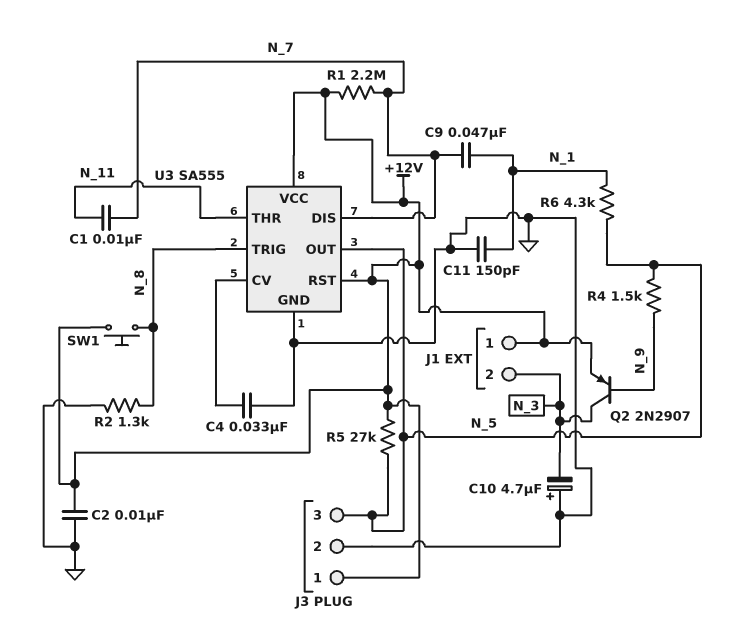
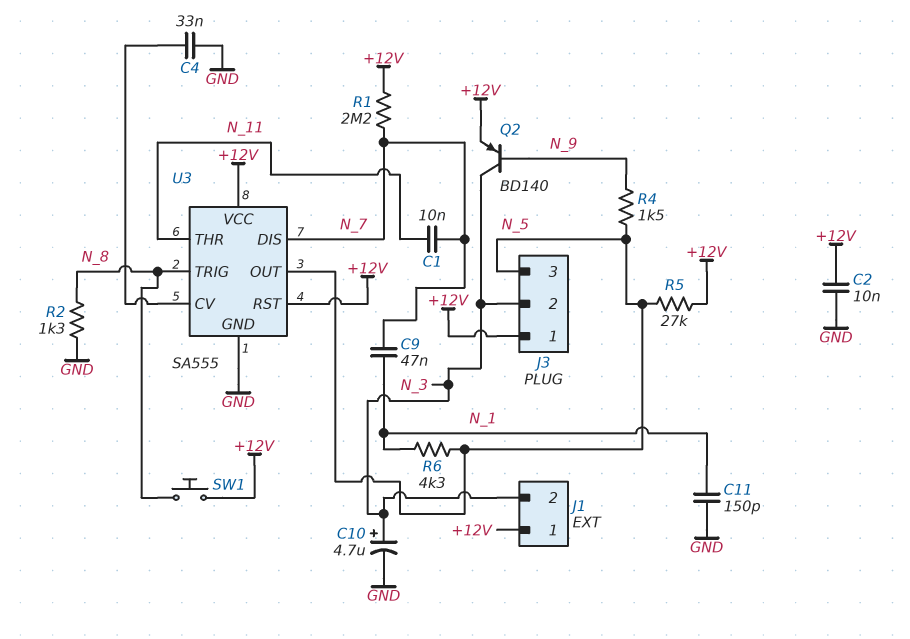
C10: 4.7uF (plus GND, minus N_3) -> 4.7uF (plus N_3, minus GND)
J3 pin 2: GND -> N_3
Q2: PNP 2N2907 (B N_9, C N_3, E +12V) -> PNP BD140 (B N_9, C N_3, E +12V)

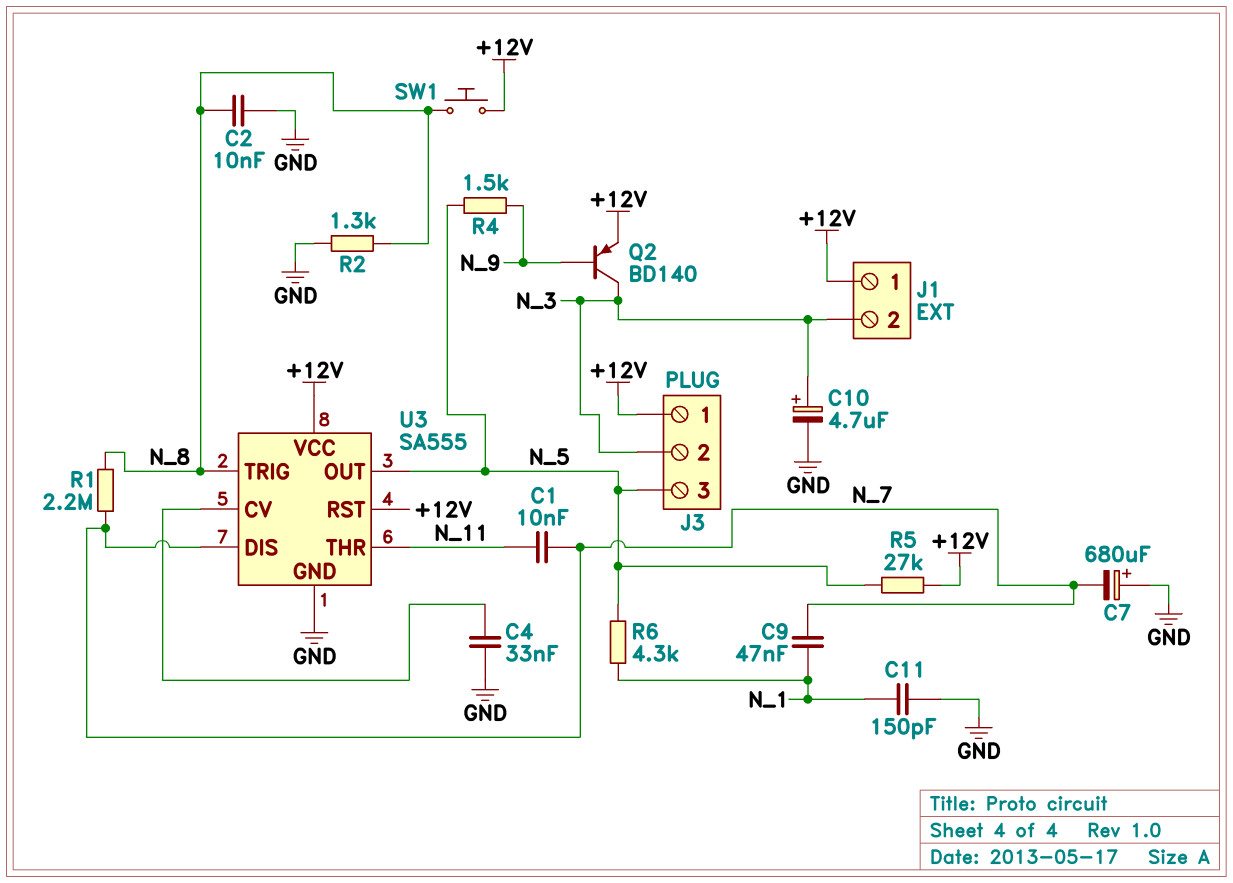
C2: 10nF (+12V, GND) -> 10nF (GND, N_8)
C7: none -> 680uF (plus GND, minus N_7)
R1: 2.2M (+12V, N_7) -> 2.2M (N_7, N_8)

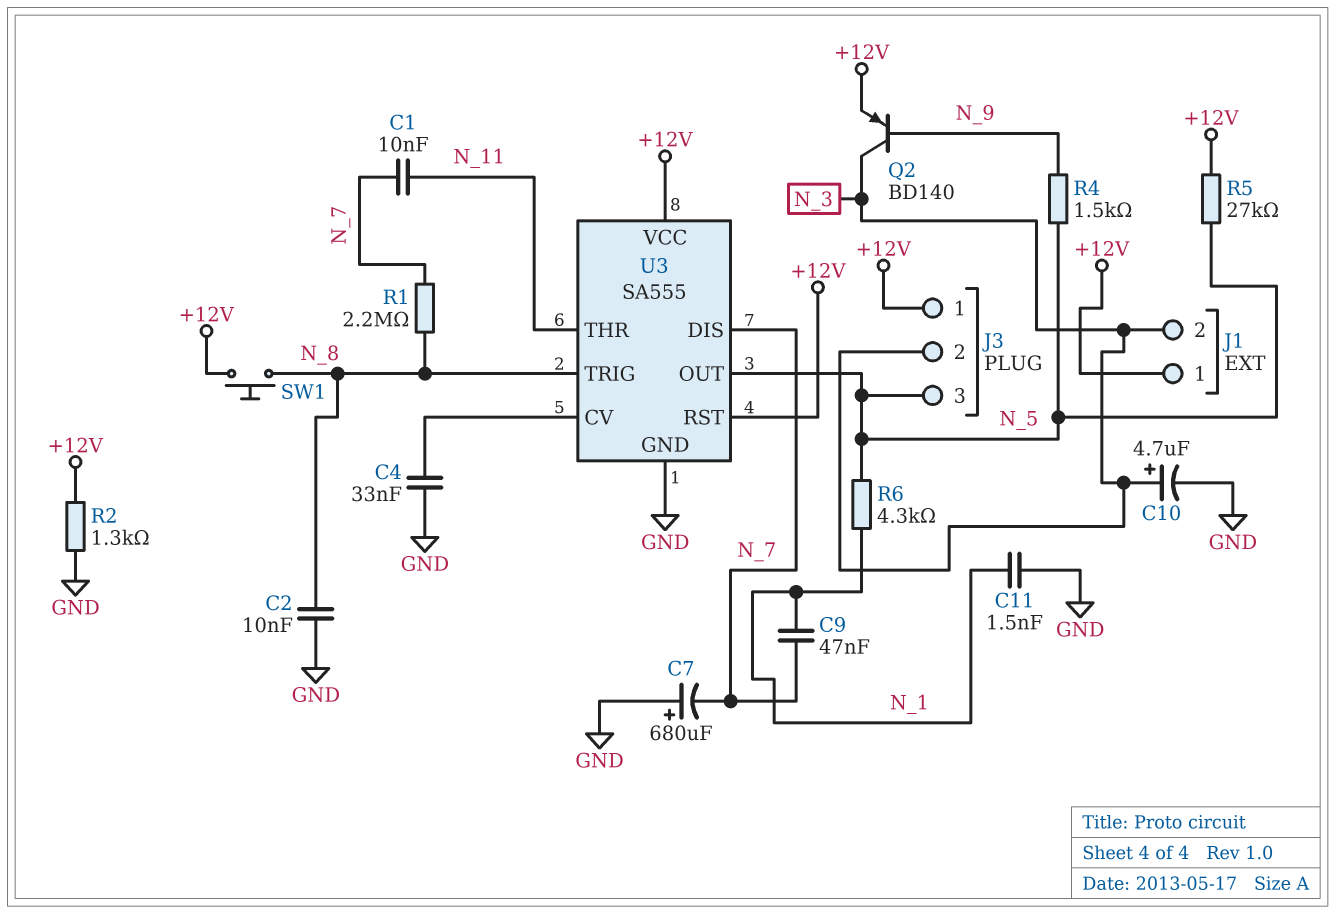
C11: 150pF (GND, N_1) -> 1.5nF (GND, N_1)
R2: 1.3k (GND, N_8) -> 1.3k (+12V, GND)

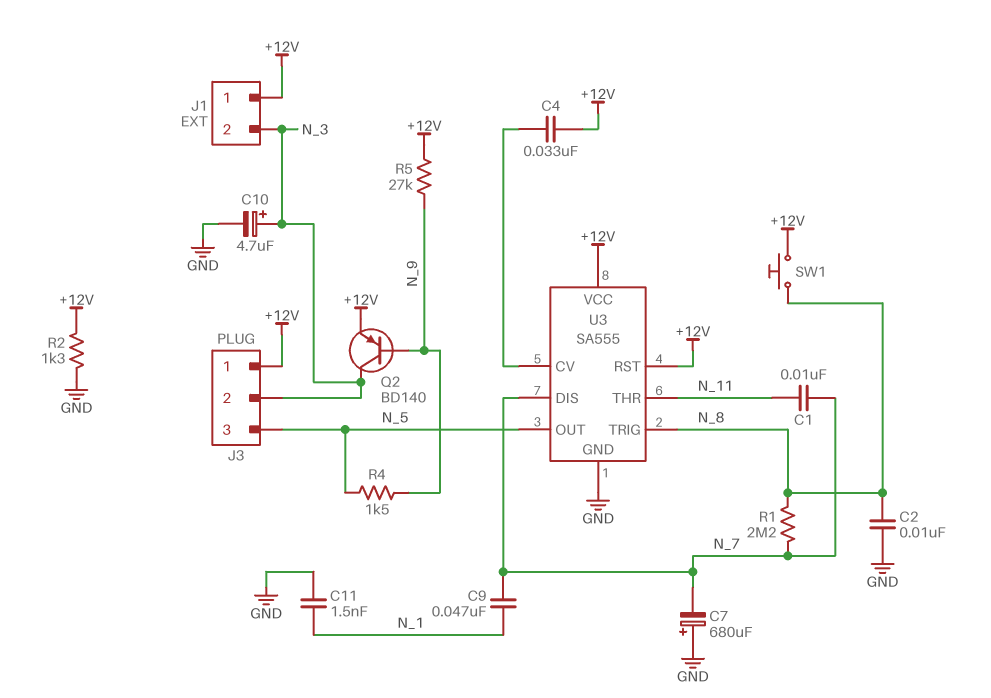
C4: 33nF (GND, U3/CV) -> 33nF (+12V, U3/CV)
R5: 27k (+12V, N_5) -> 27k (+12V, N_9)
R6: 4.3k (N_1, N_5) -> none

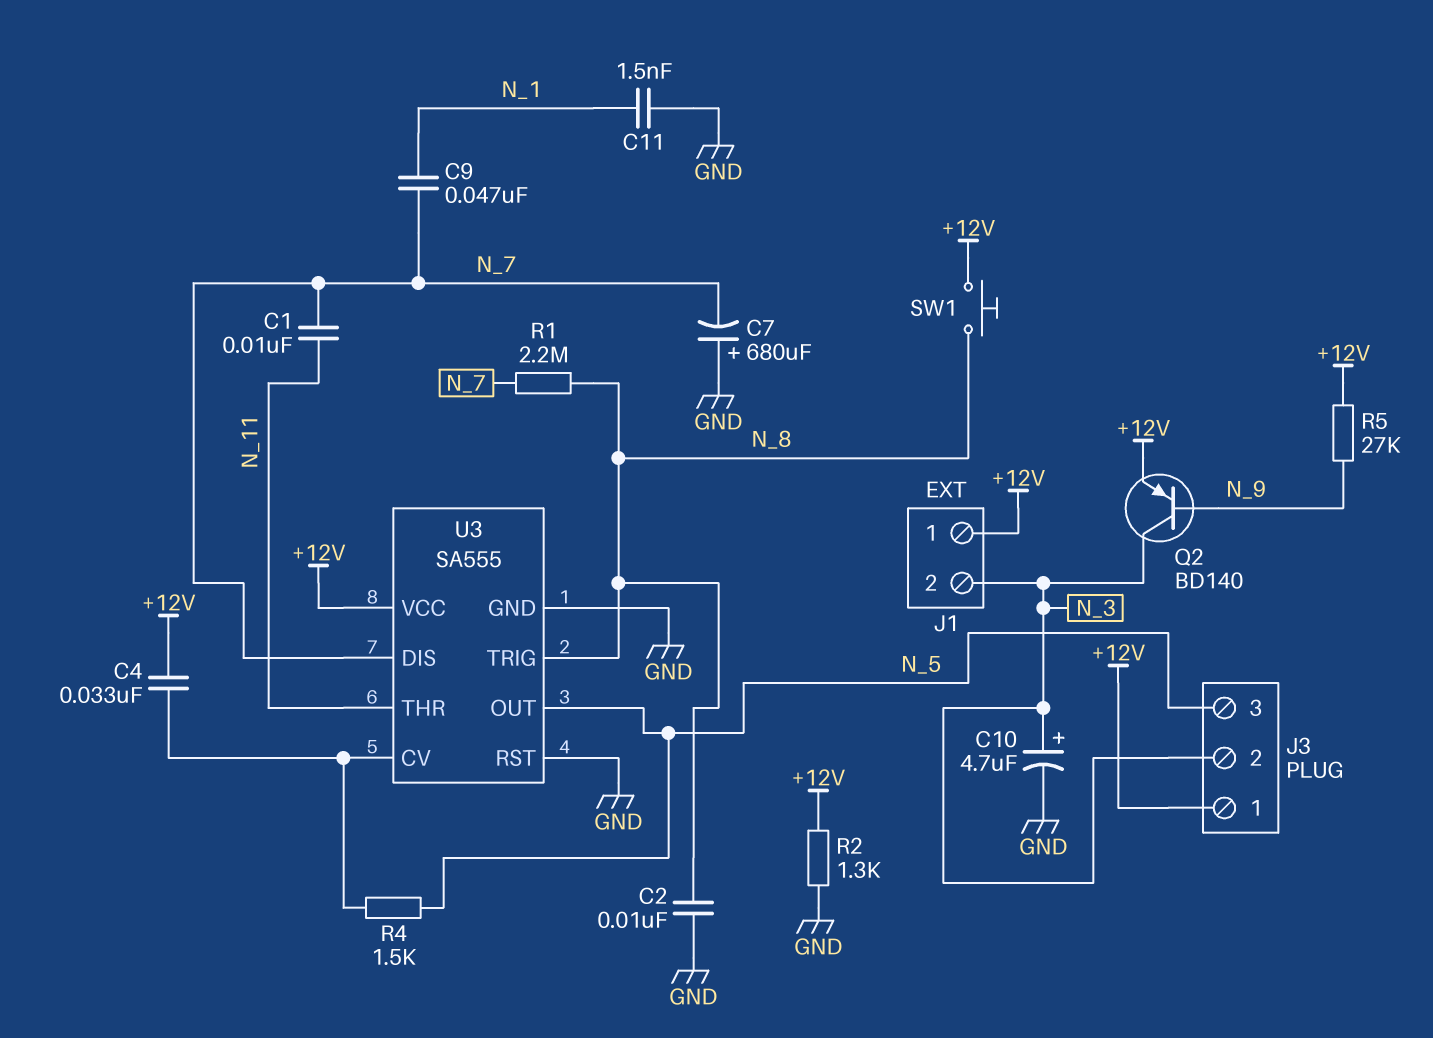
R4: 1.5k (N_5, N_9) -> 1.5k (N_5, U3/CV)
U3 pin RST: +12V -> GND

